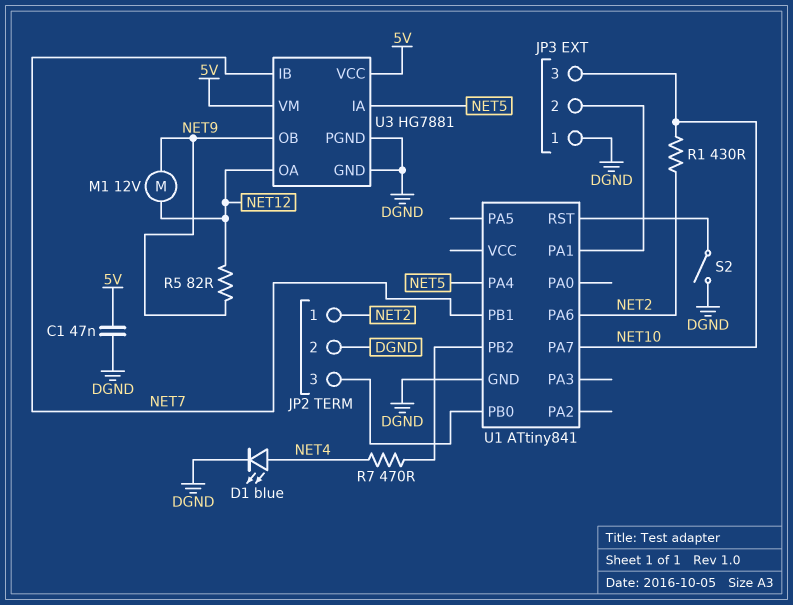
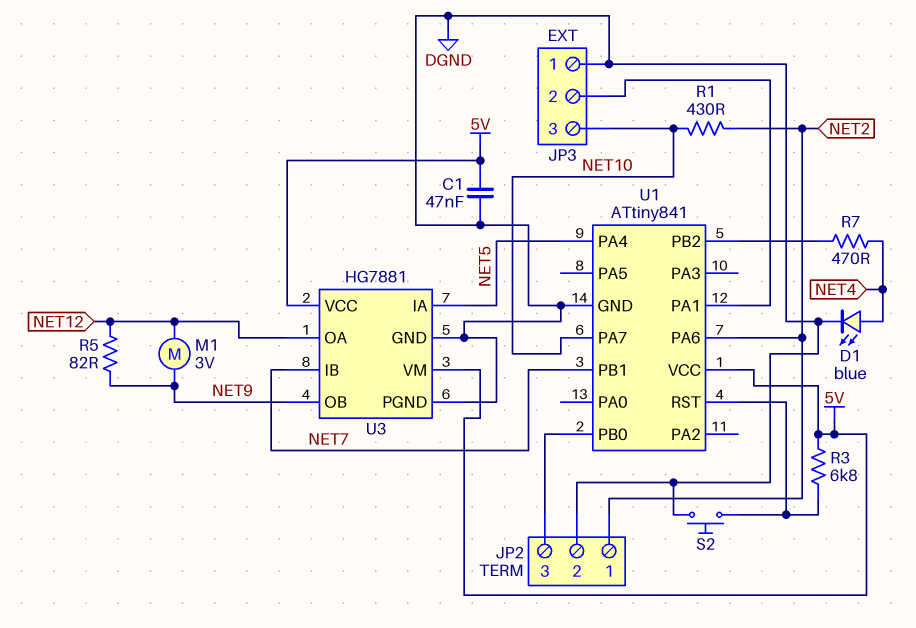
M1: motor 12V (NET9, NET12) -> motor 3V (NET9, NET12)
R3: none -> 6.8k (5V, U1/RST)
S2: switch (DGND, U1/RST) -> button (DGND, U1/RST)
U1 pin VCC: none -> 5V

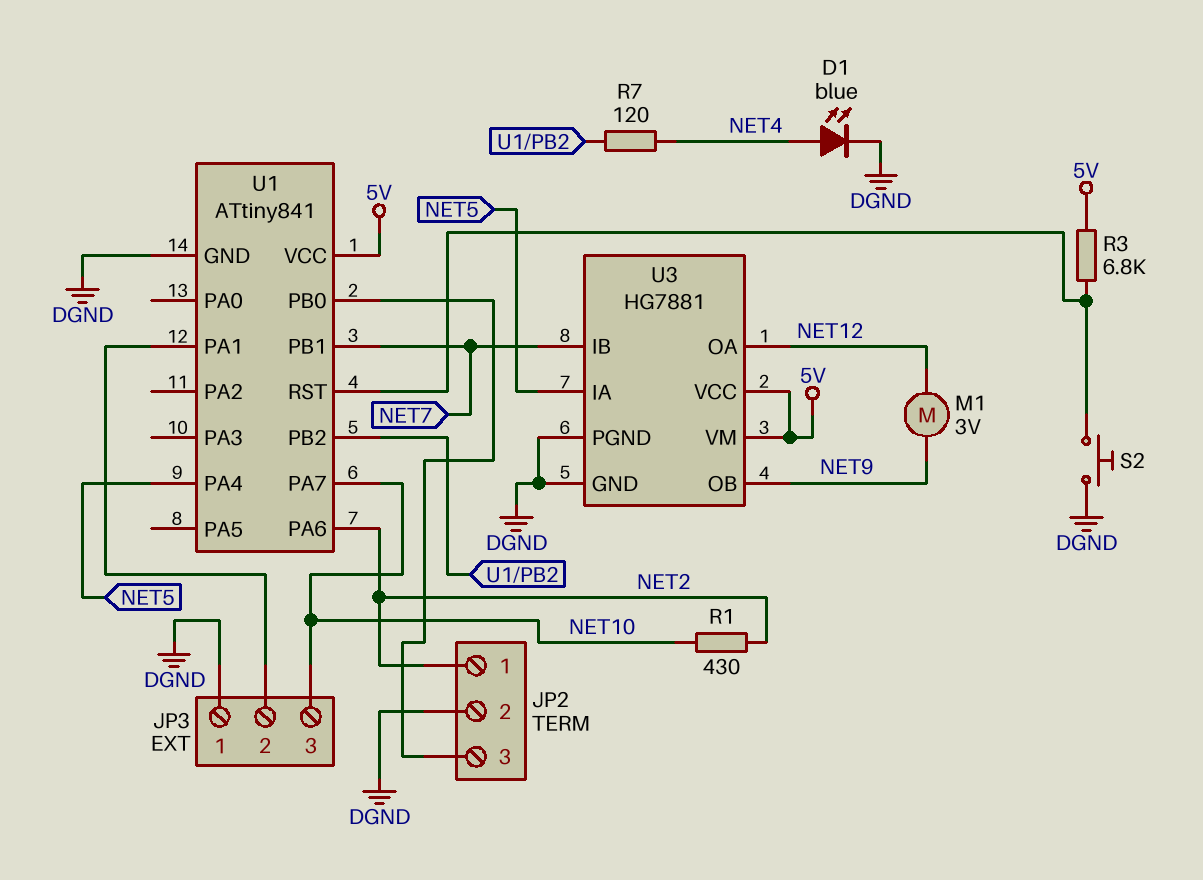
C1: 47nF (5V, DGND) -> none
R5: 82 (NET9, NET12) -> none
R7: 470 (NET4, U1/PB2) -> 120 (NET4, U1/PB2)

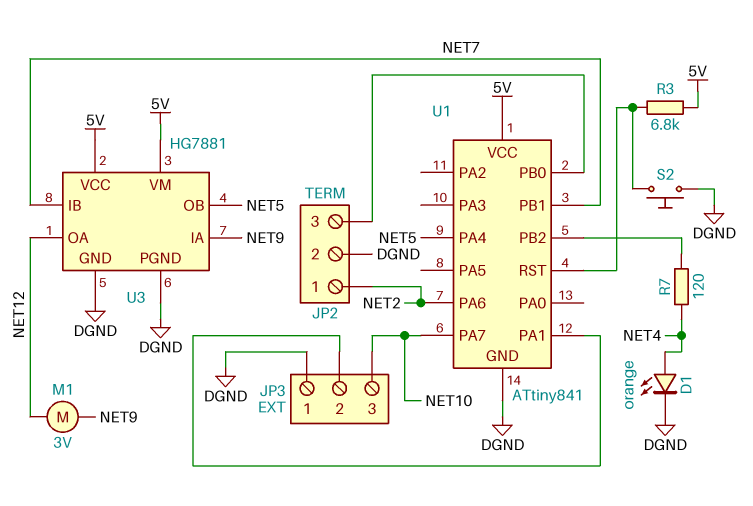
D1: LED blue (A NET4, K DGND) -> LED orange (A NET4, K DGND)
R1: 430 (NET2, NET10) -> none
U3 pin IA: NET5 -> NET9
U3 pin OB: NET9 -> NET5

